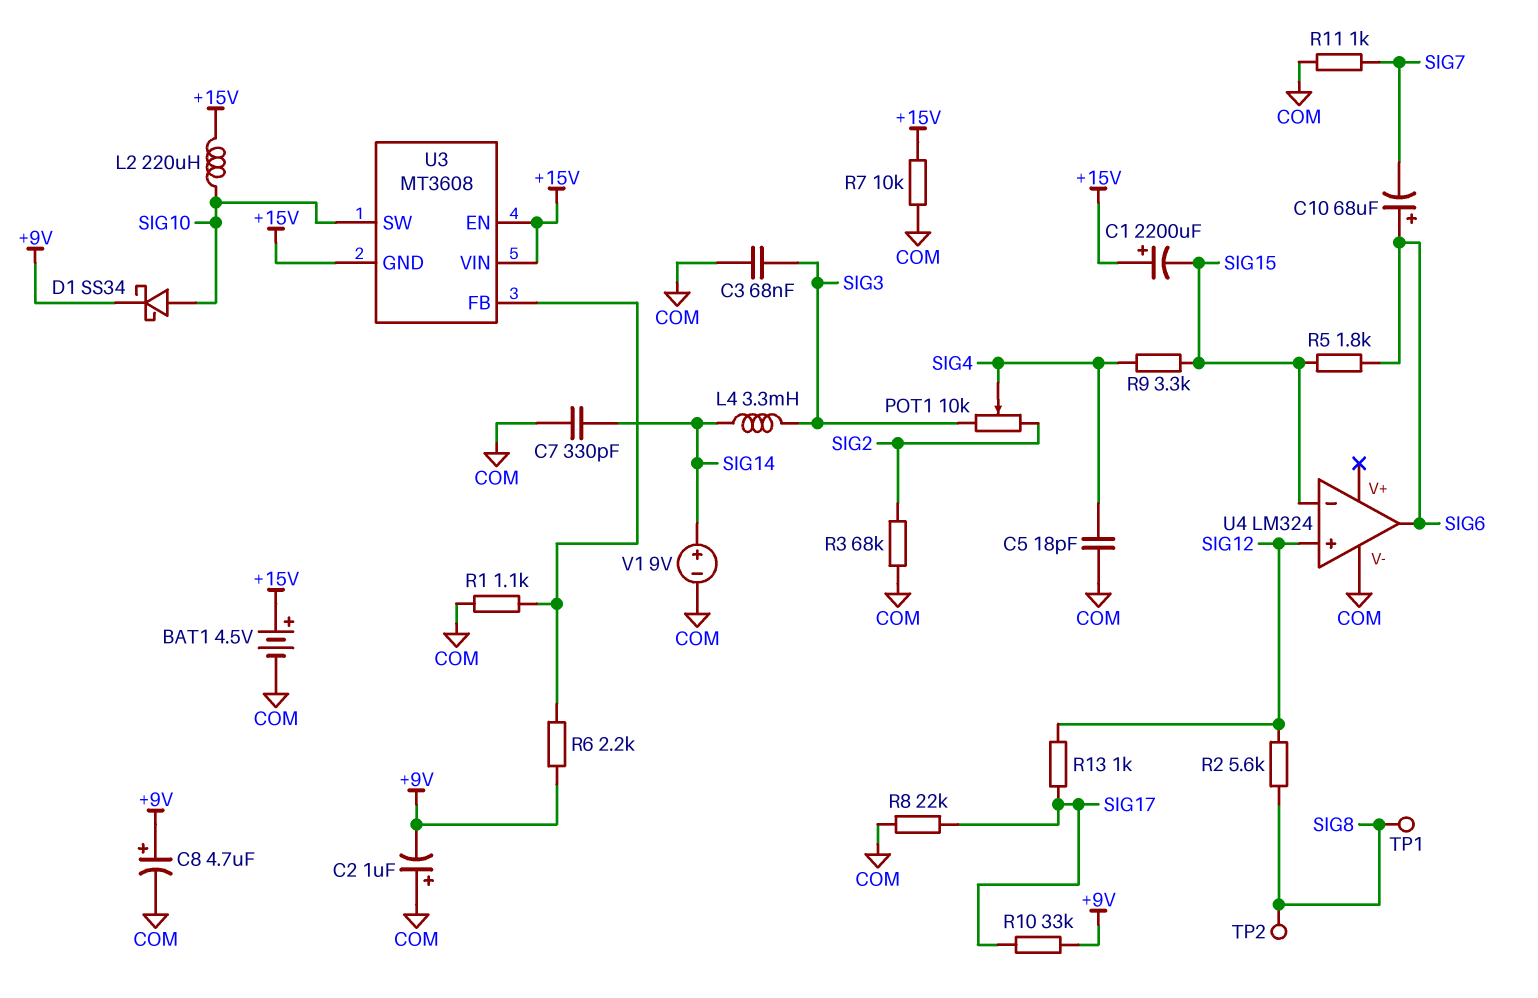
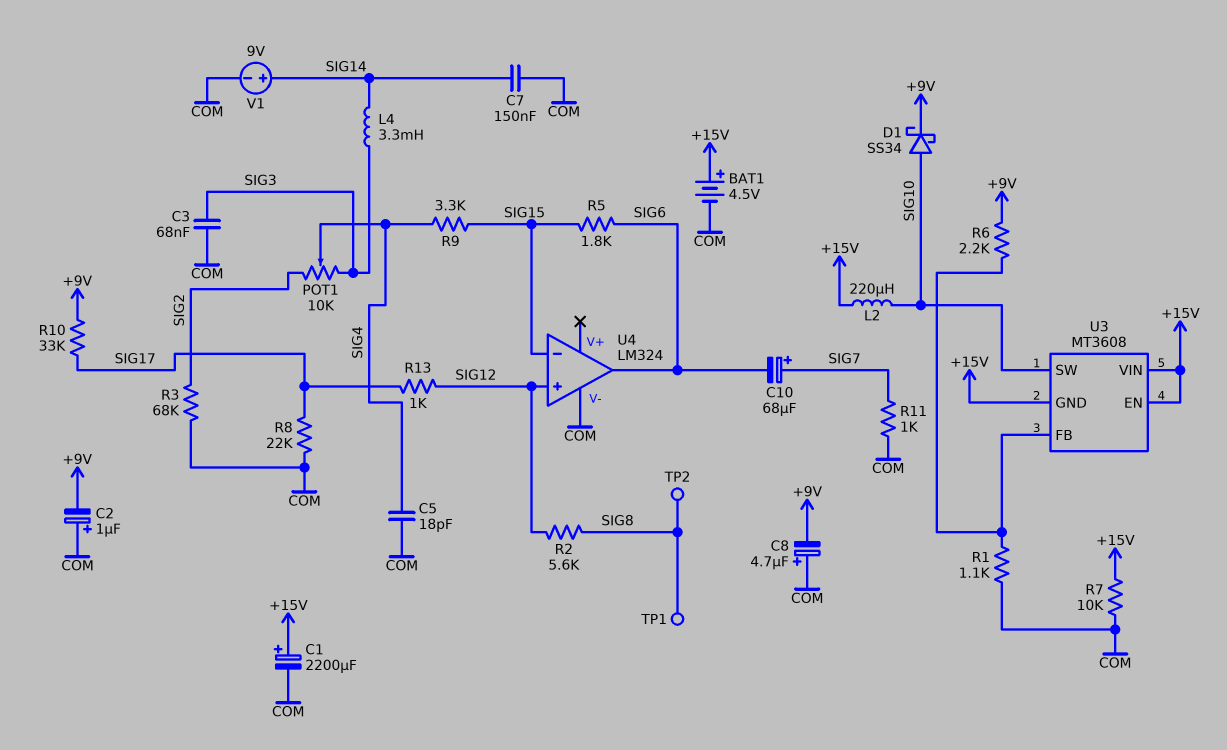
C1: 2200uF (plus +15V, minus SIG15) -> 2200uF (plus +15V, minus COM)
C7: 330pF (COM, SIG14) -> 150nF (COM, SIG14)
C8: 4.7uF (plus +9V, minus COM) -> 4.7uF (plus COM, minus +9V)
C10: 68uF (plus SIG6, minus SIG7) -> 68uF (plus SIG7, minus SIG6)

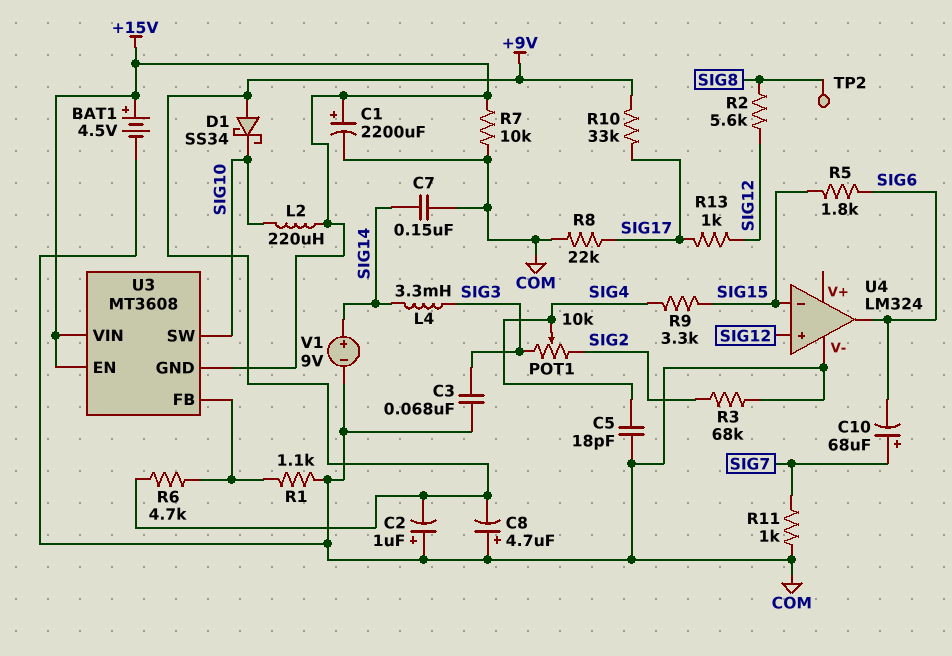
D1: schottky SS34 (A SIG10, K +9V) -> schottky SS34 (A +9V, K SIG10)
R6: 2.2k (+9V, U3/FB) -> 4.7k (+9V, U3/FB)
TP1: test point (SIG8) -> none

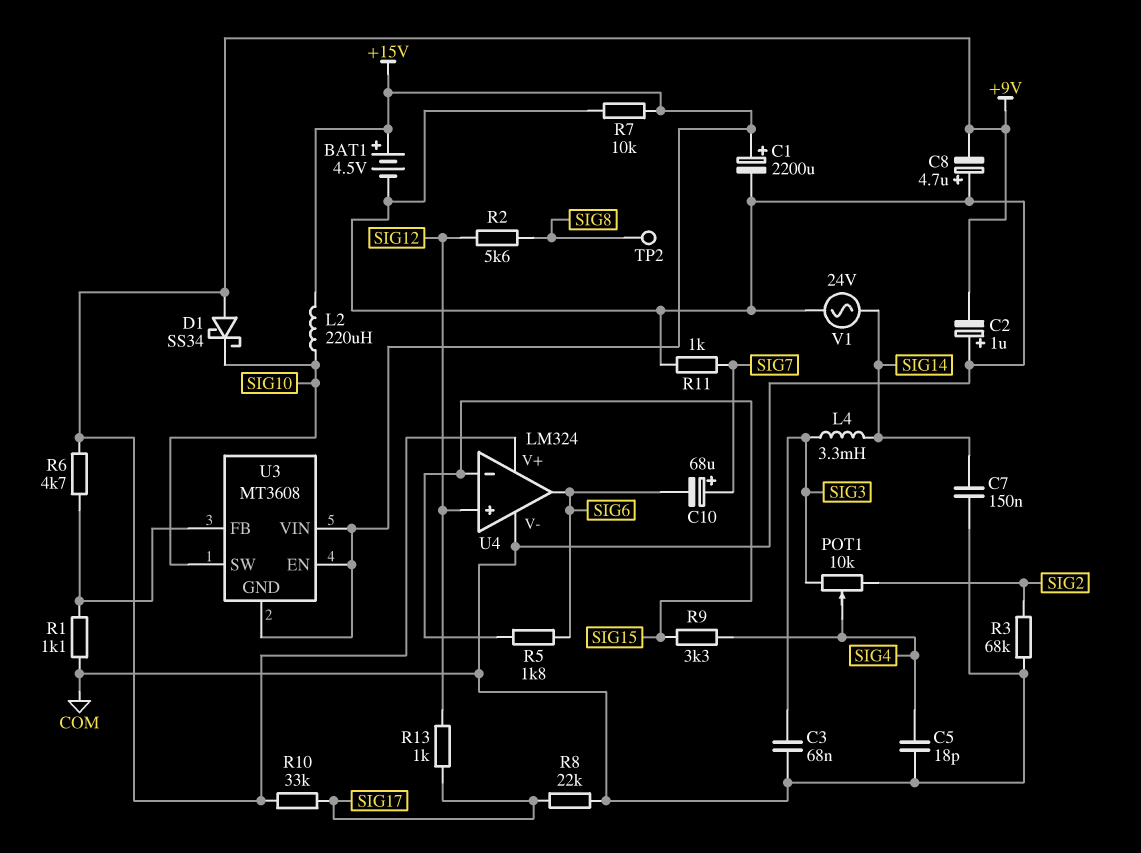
U4 pin V+: none -> +9V
V1: 9V (plus SIG14, minus COM) -> AC 24V (COM, SIG14)

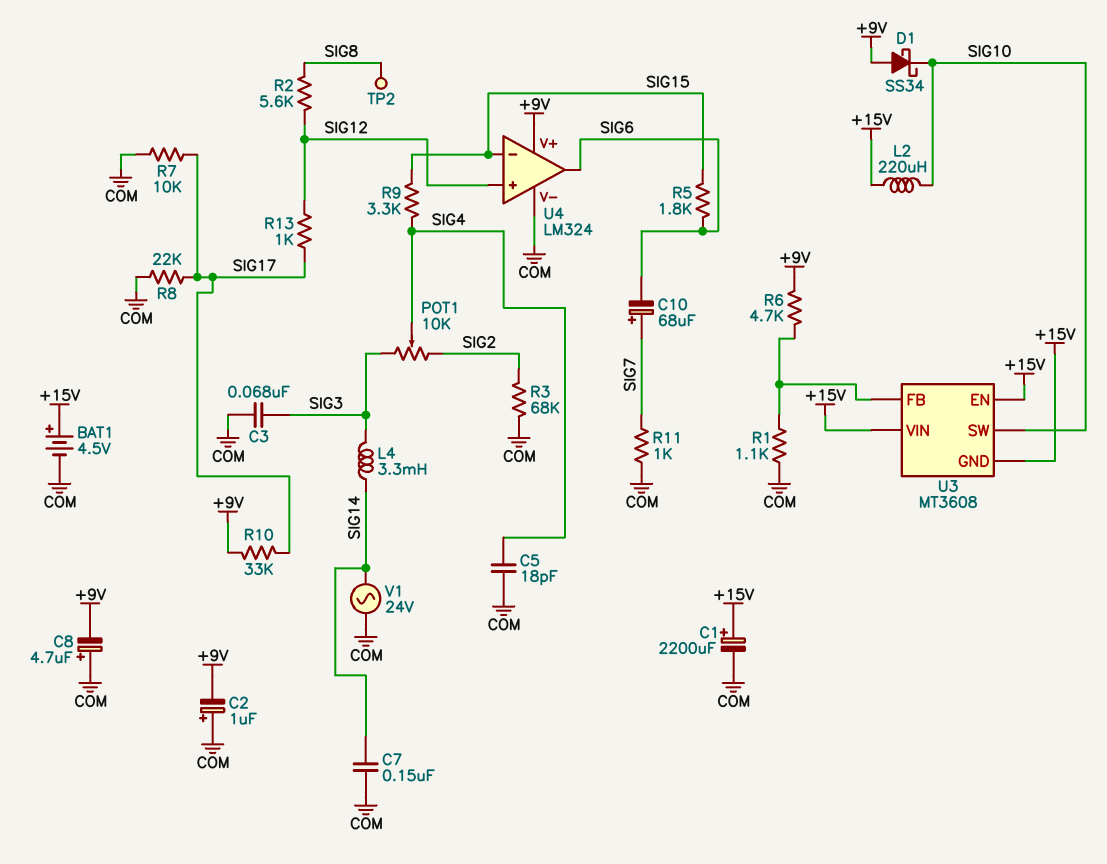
R7: 10k (+15V, COM) -> 10k (COM, SIG17)

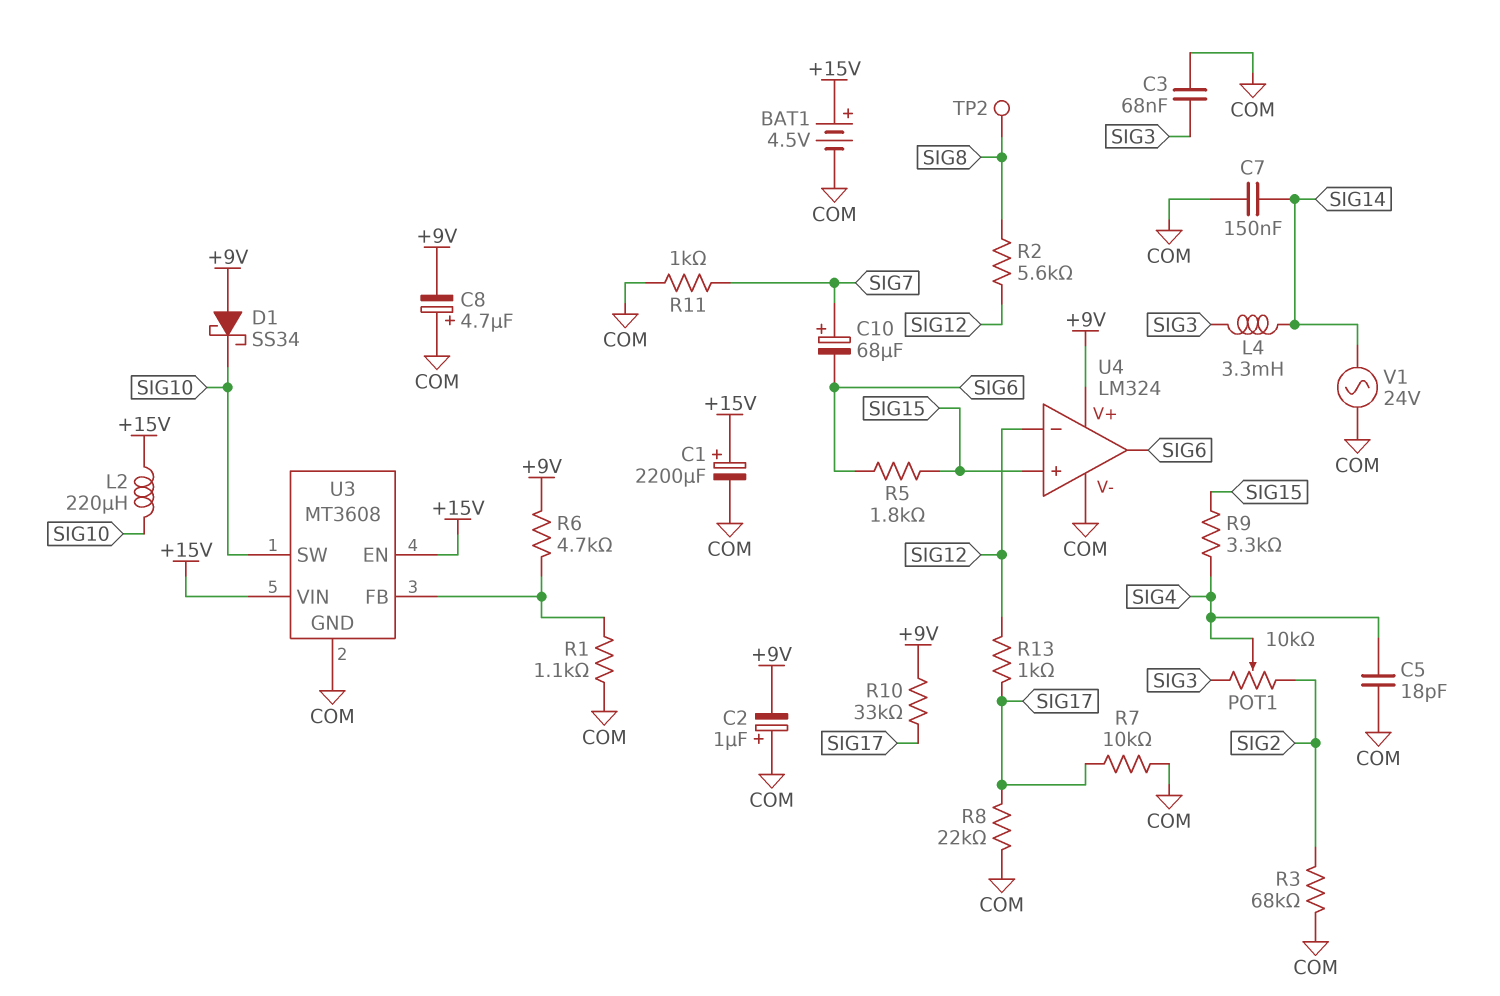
U3 pin GND: +15V -> COM
U4 pin in+: SIG12 -> SIG15
U4 pin in-: SIG15 -> SIG12

